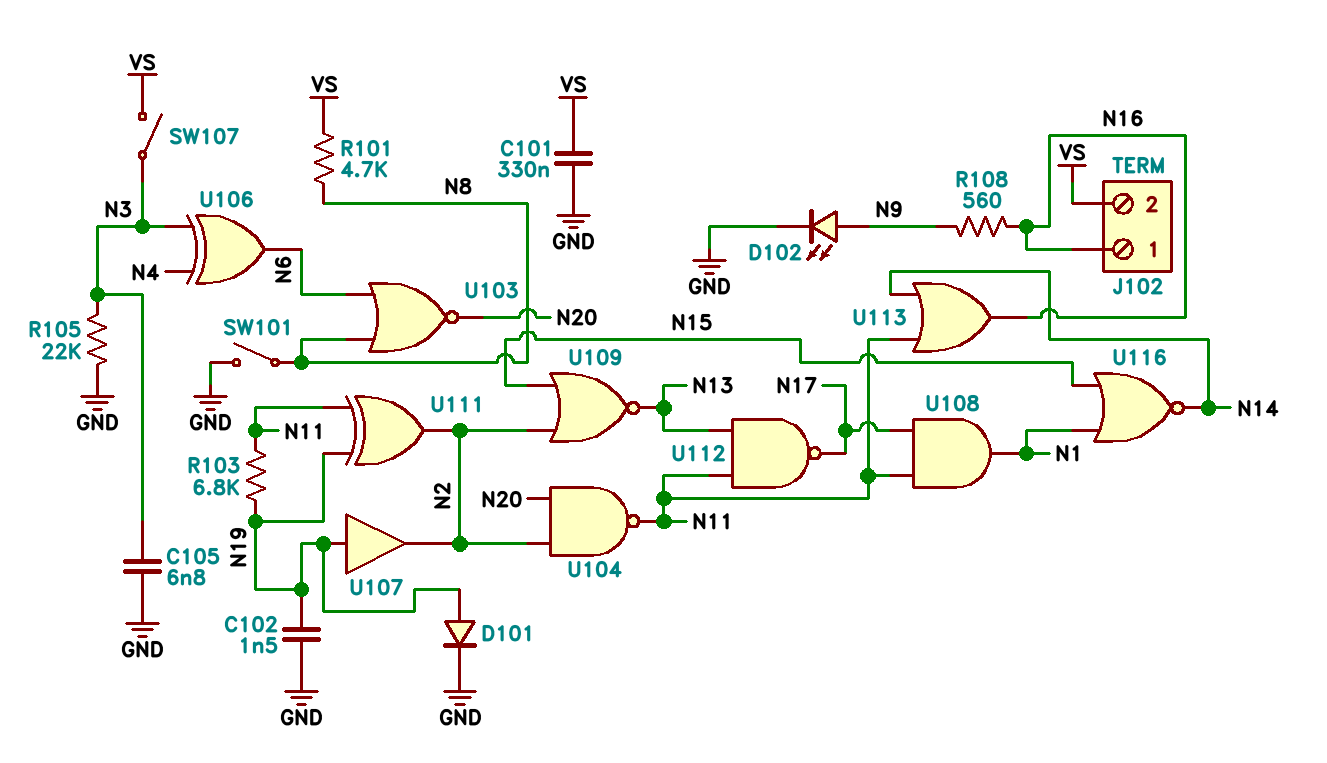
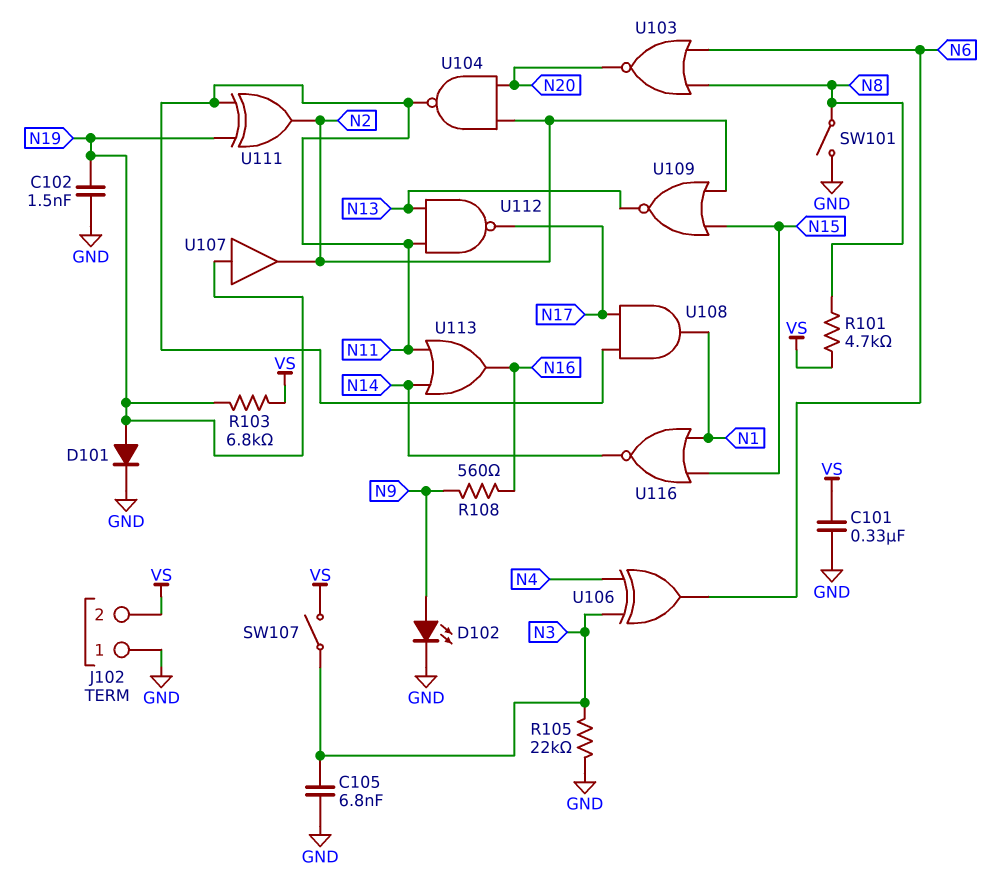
J102 pin 1: N16 -> GND
R103: 6.8k (N11, N19) -> 6.8k (N19, VS)

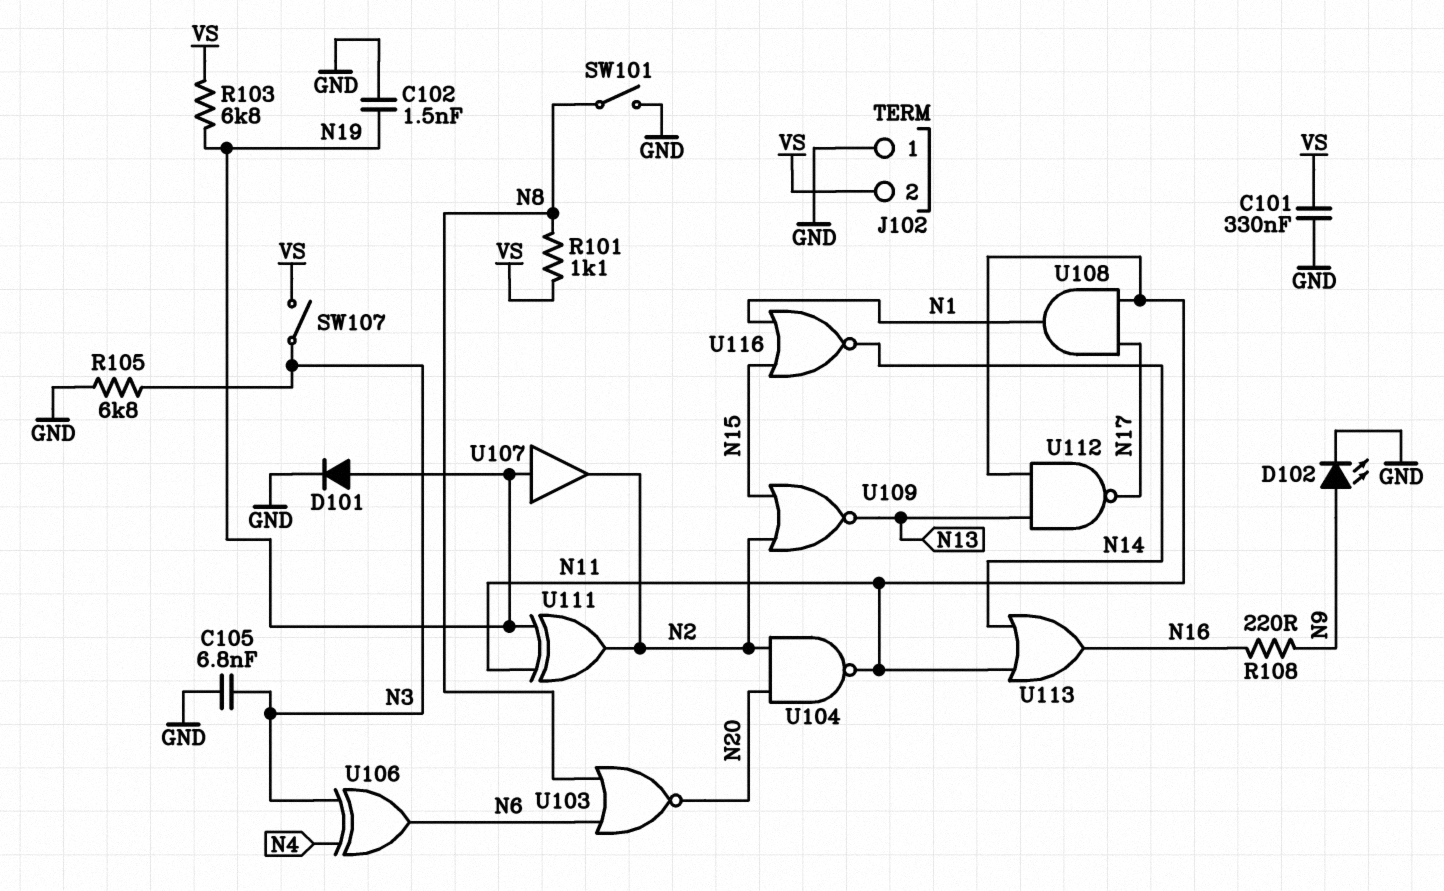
R101: 4.7k (N8, VS) -> 1.1k (N8, VS)
R105: 22k (GND, N3) -> 6.8k (GND, N3)
R108: 560 (N9, N16) -> 220 (N9, N16)

